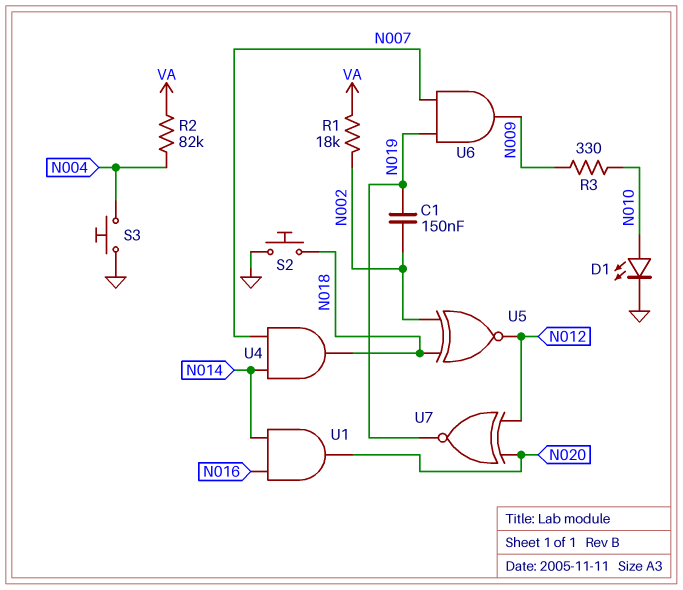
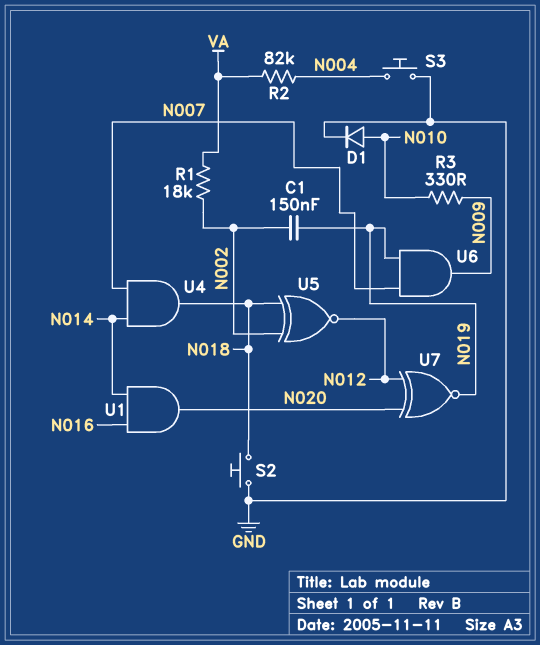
D1: LED (A N010, K GND) -> diode (A N010, K GND)

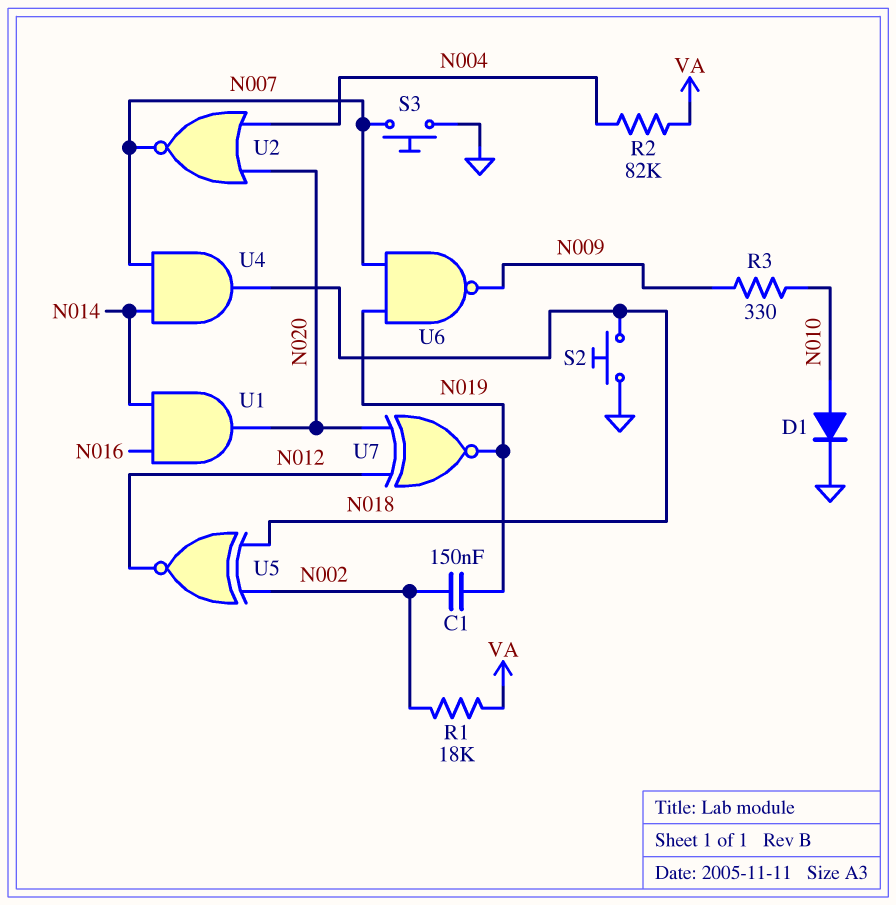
S3: button (GND, N004) -> button (GND, N007)
U2: none -> NOR (in N004, in N020, out N007)
U6: AND (in N007, in N019, out N009) -> NAND (in N007, in N019, out N009)

